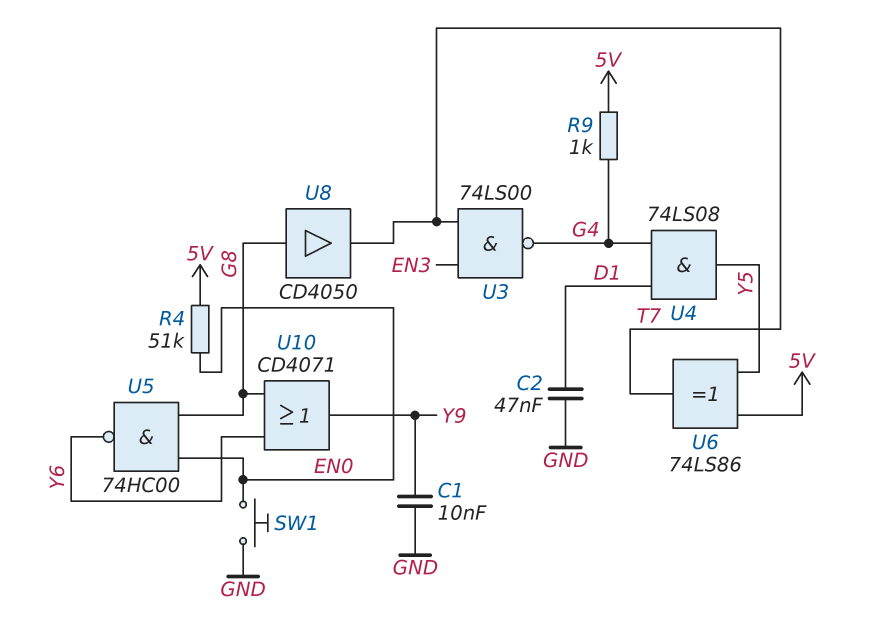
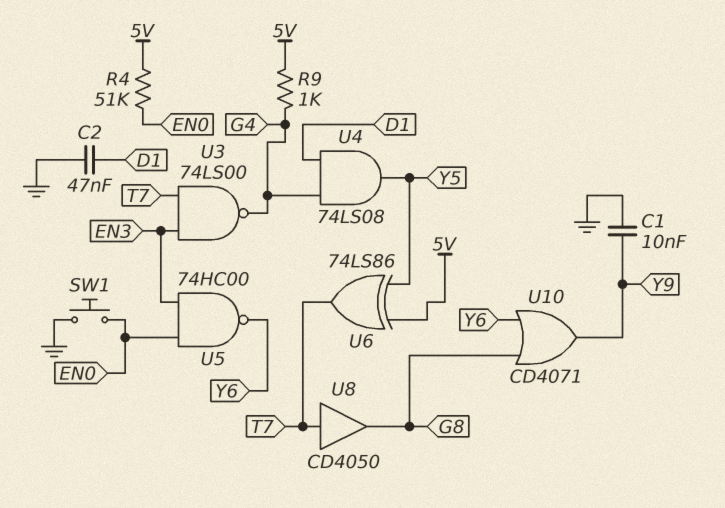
U5: NAND 74HC00 (in EN0, in G8, out Y6) -> NAND 74HC00 (in EN0, in EN3, out Y6)
U8: buffer CD4050 (in G8, out T7) -> buffer CD4050 (in T7, out G8)

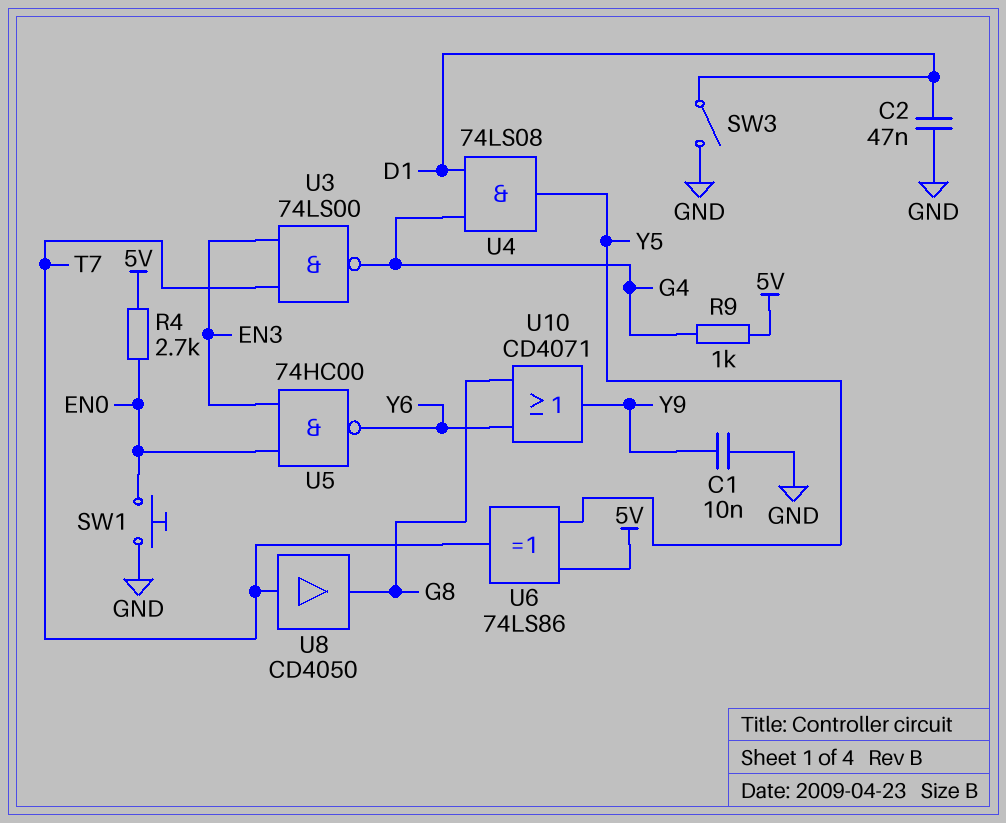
R4: 51k (5V, EN0) -> 2.7k (5V, EN0)
SW3: none -> switch (D1, GND)

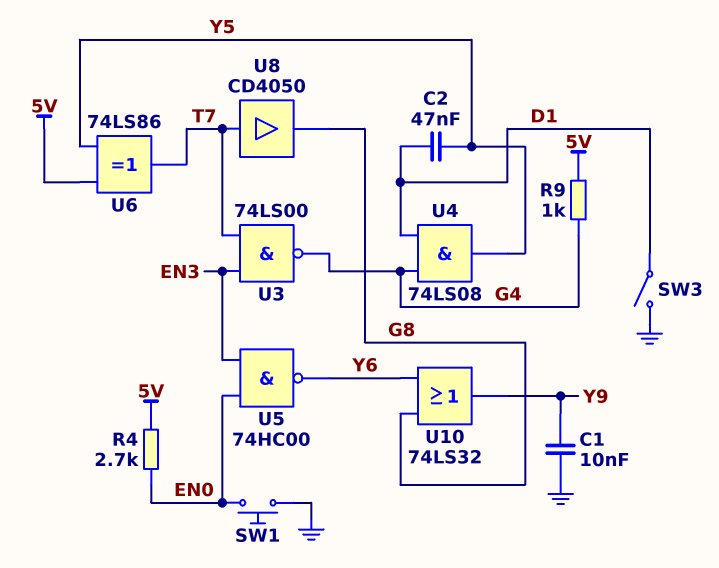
C2: 47nF (D1, GND) -> 47nF (D1, Y5)
U10: OR CD4071 (in G8, in Y6, out Y9) -> OR 74LS32 (in G8, in Y6, out Y9)

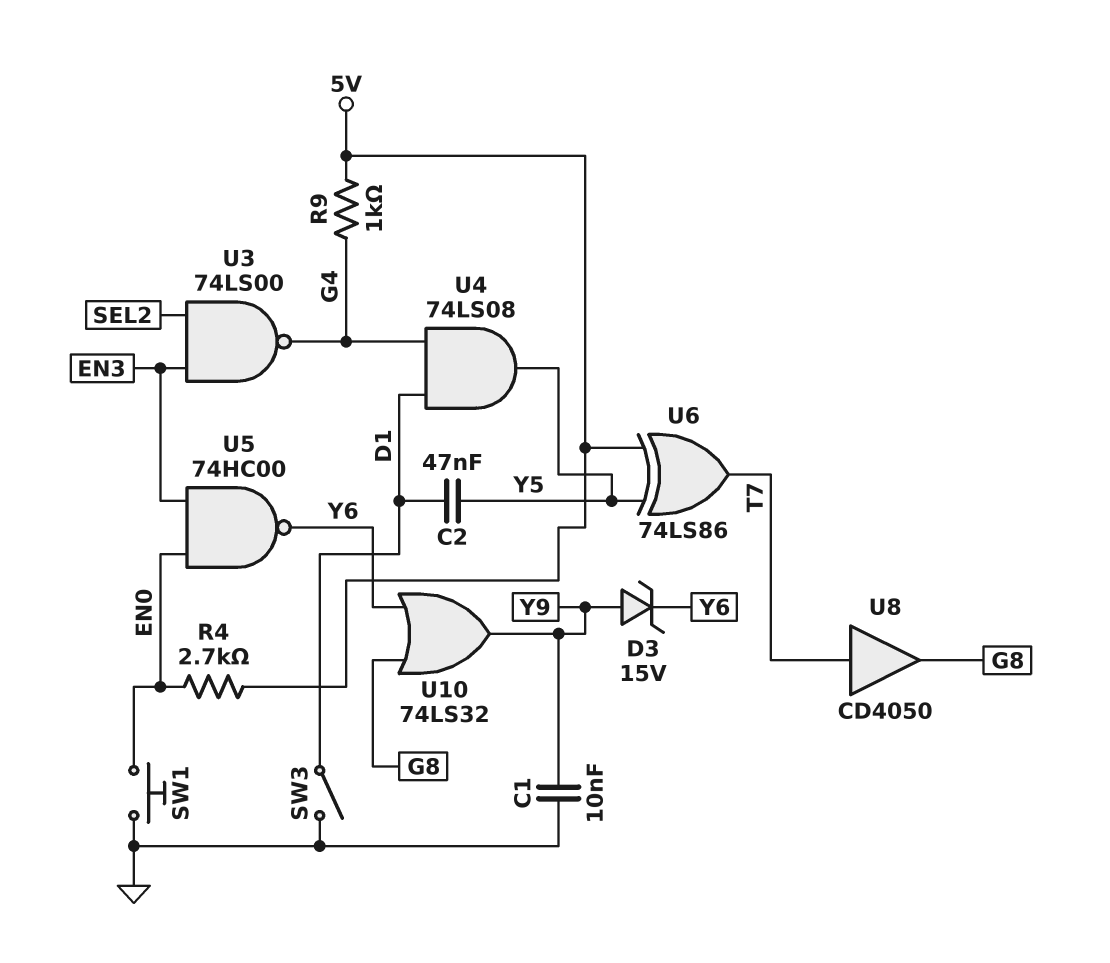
D3: none -> zener 15V (A Y9, K Y6)
U3: NAND 74LS00 (in EN3, in T7, out G4) -> NAND 74LS00 (in EN3, in SEL2, out G4)

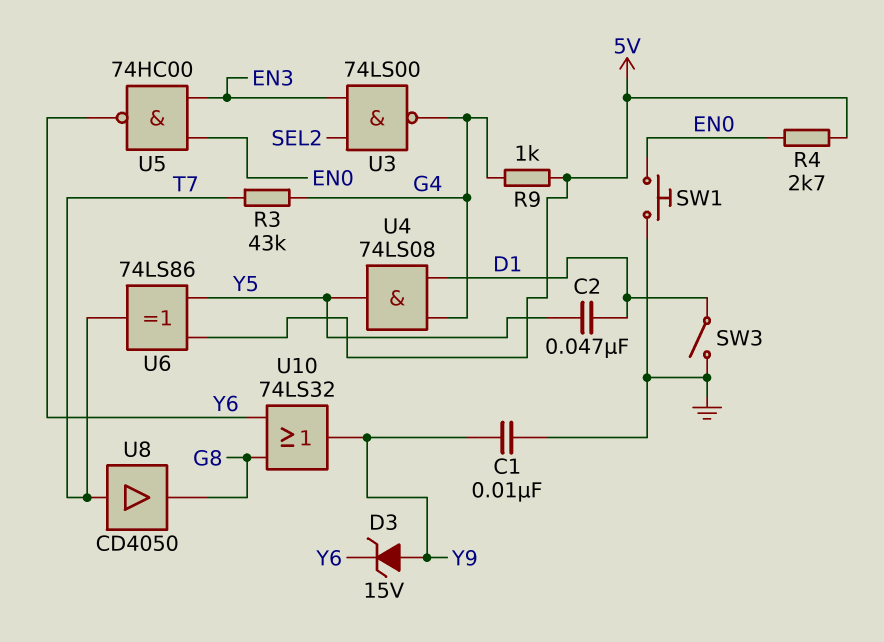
R3: none -> 43k (G4, T7)

